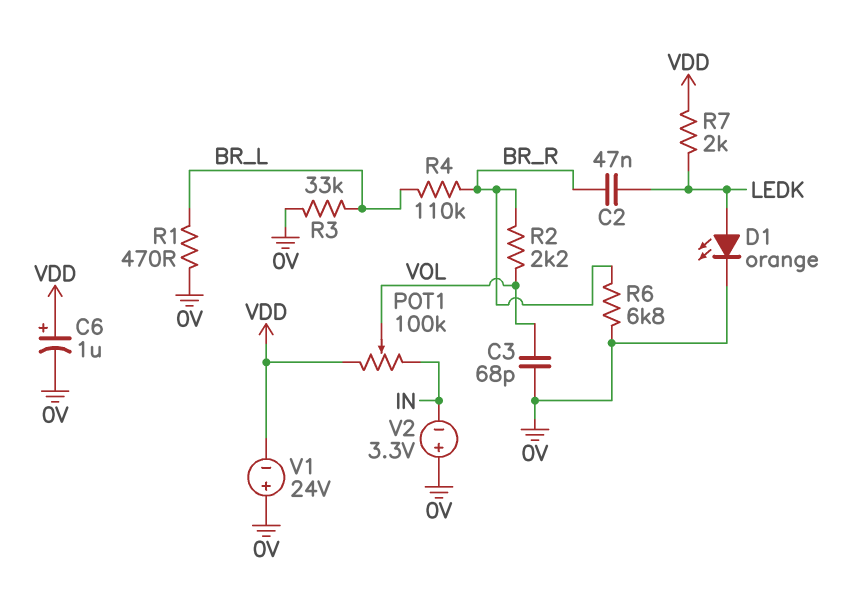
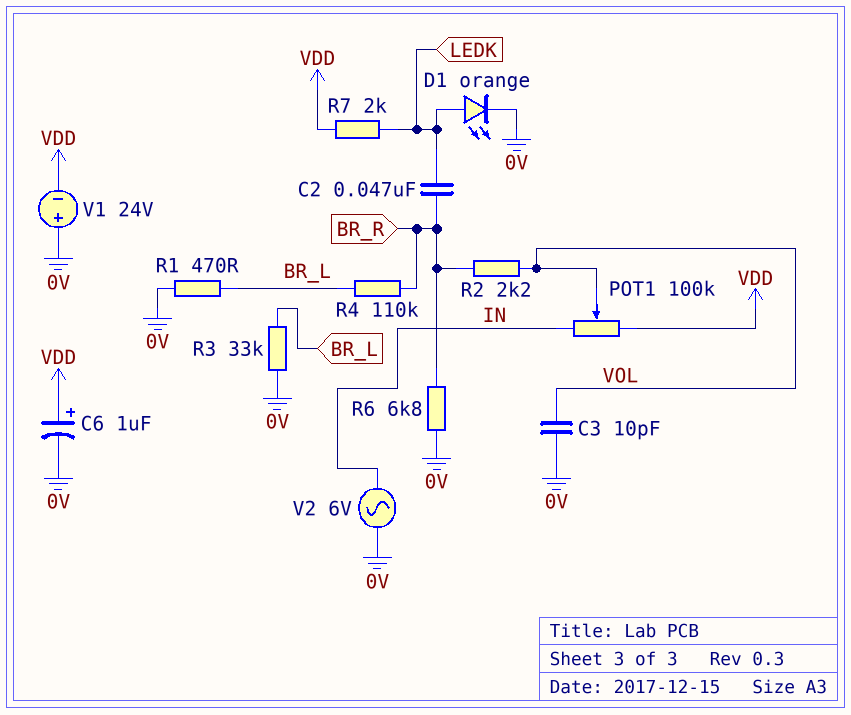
C3: 68pF (0V, VOL) -> 10pF (0V, VOL)
V2: 3.3V (plus 0V, minus IN) -> AC 6V (0V, IN)

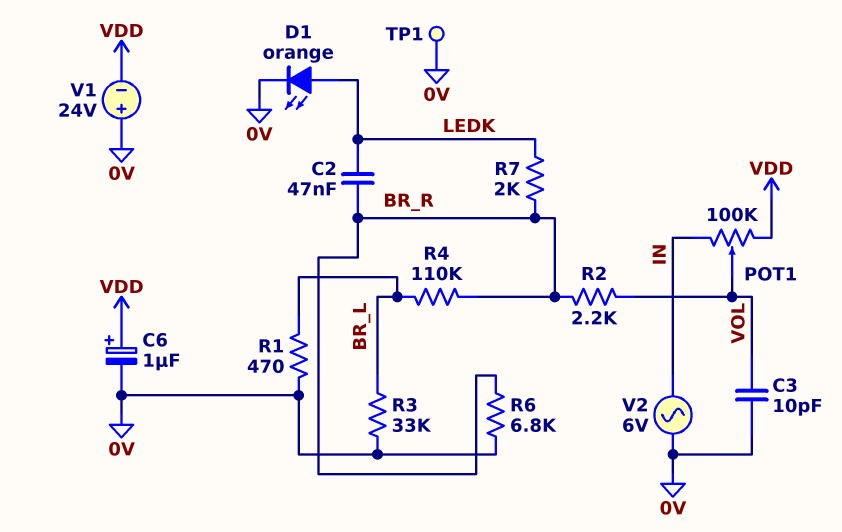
R7: 2k (LEDK, VDD) -> 2k (BR_R, LEDK)
TP1: none -> test point (0V)

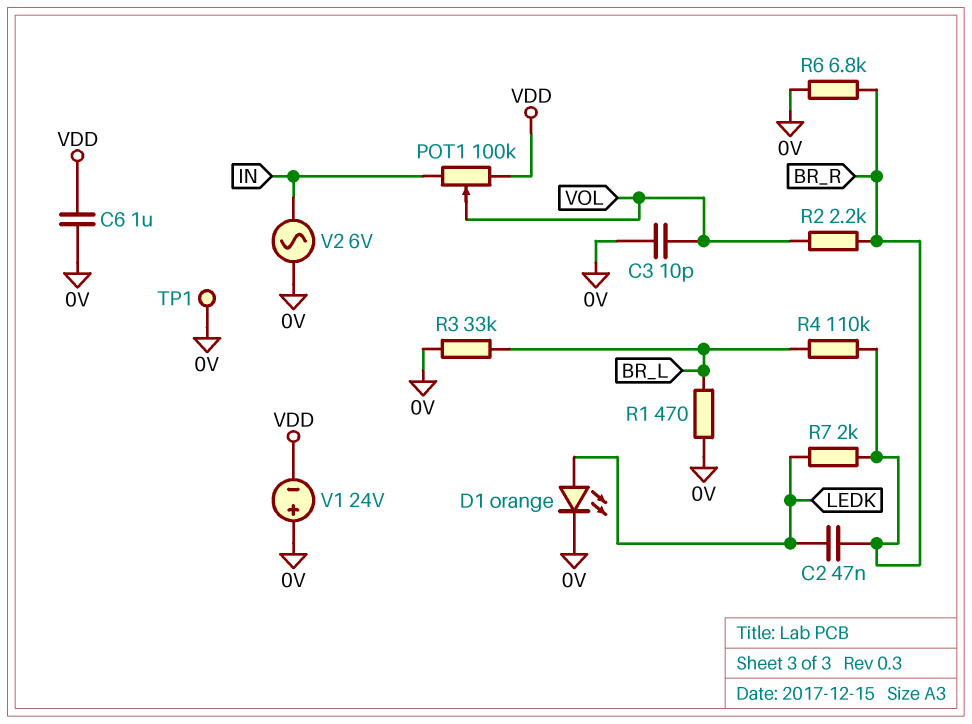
C6: 1uF (plus VDD, minus 0V) -> 1uF (0V, VDD)

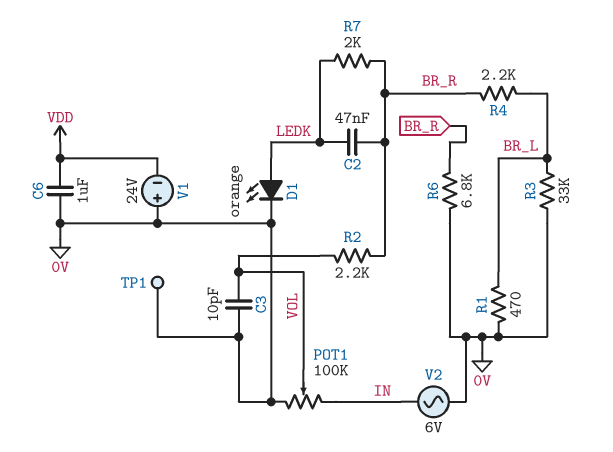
POT1: 100k (IN, VDD, wiper VOL) -> 100k (0V, IN, wiper VOL)
R4: 110k (BR_L, BR_R) -> 2.2k (BR_L, BR_R)

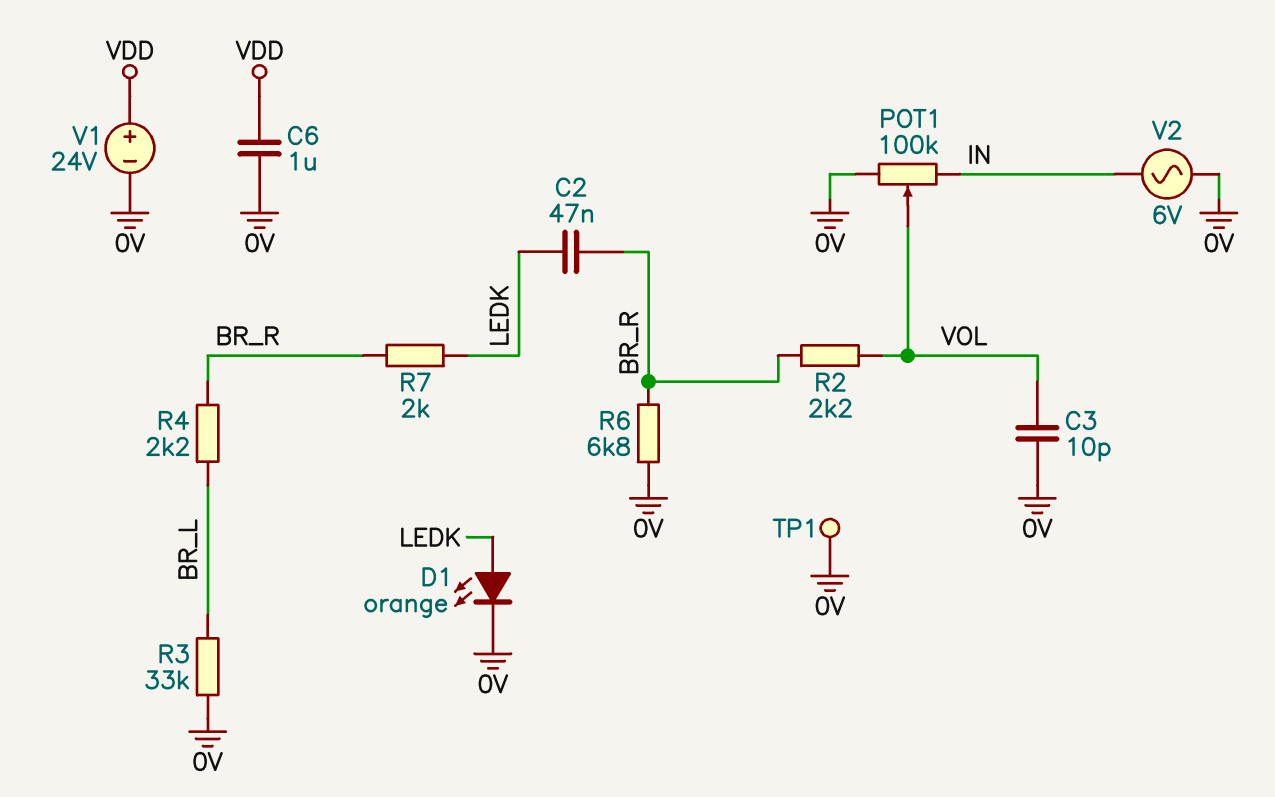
R1: 470 (0V, BR_L) -> none
V1: 24V (plus 0V, minus VDD) -> 24V (plus VDD, minus 0V)

